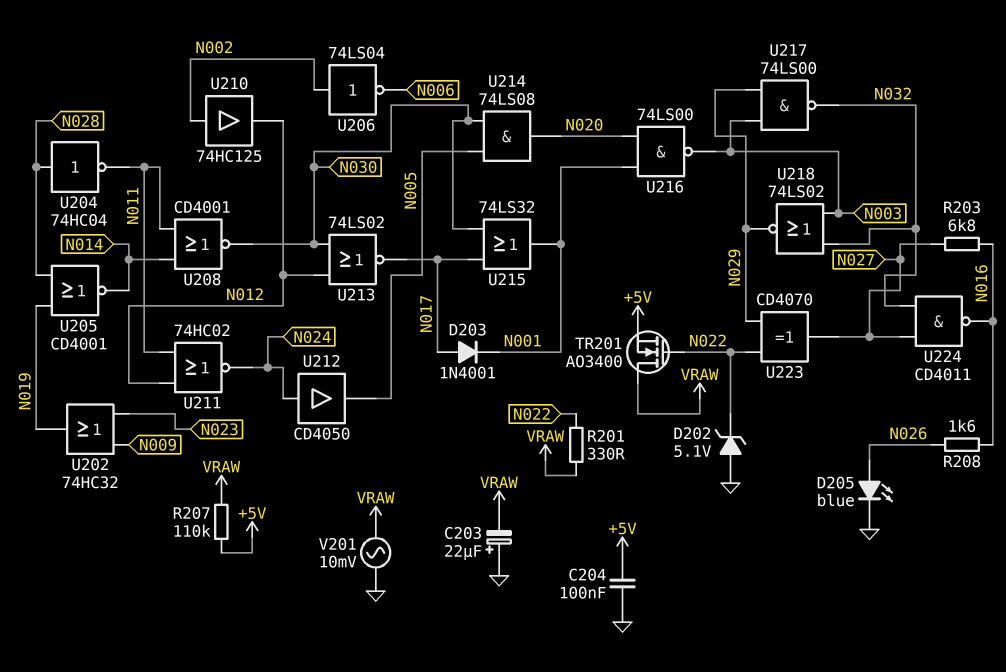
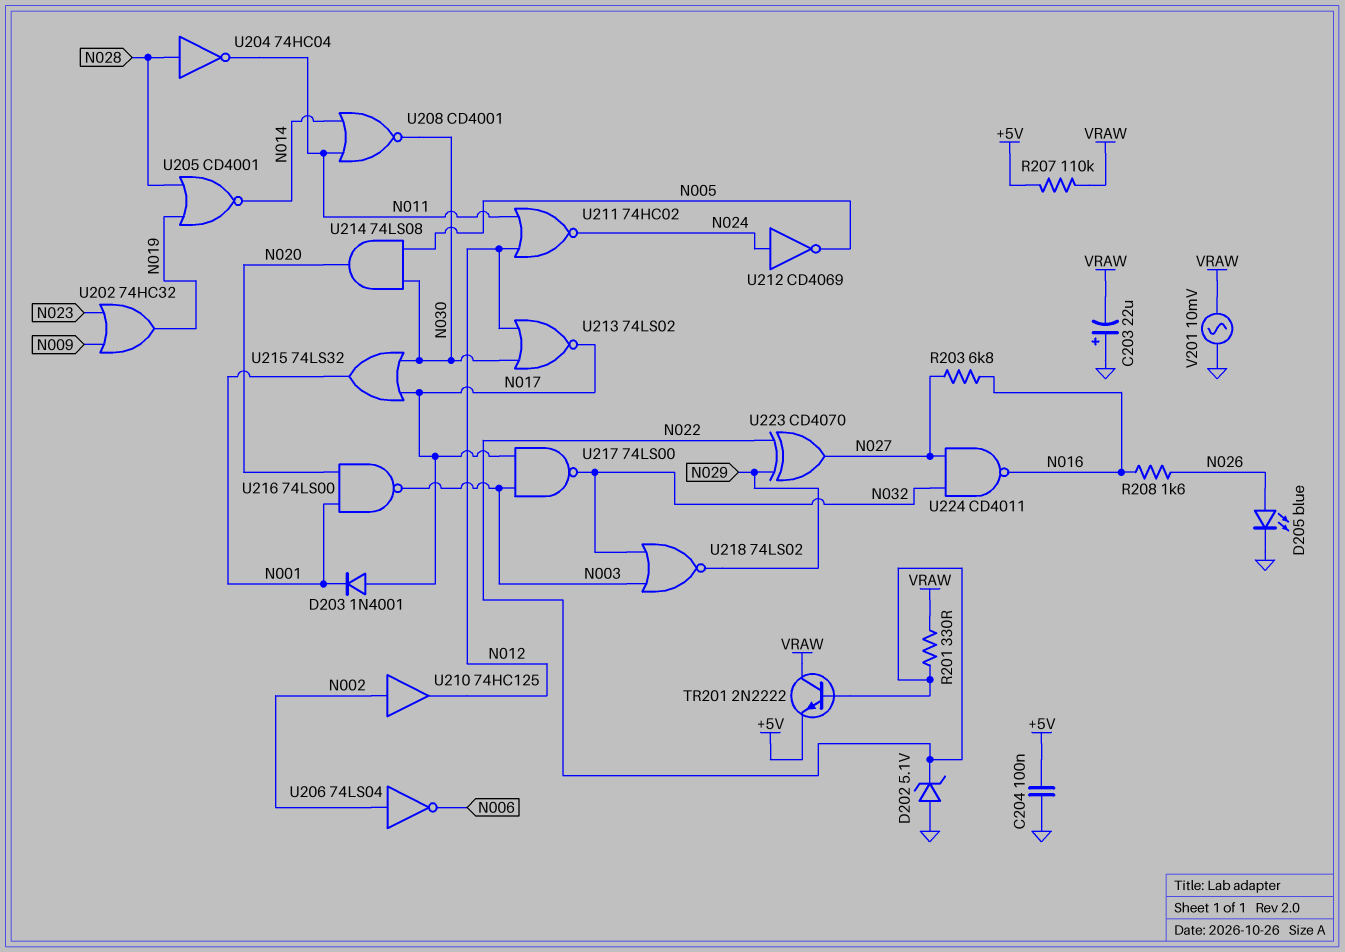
TR201: NMOS AO3400 (G N022, D VRAW, S +5V) -> NPN 2N2222 (B N022, C VRAW, E +5V)
U212: buffer CD4050 (in N024, out N005) -> NOT CD4069 (in N024, out N005)
U217: NAND 74LS00 (in N003, in N029, out N032) -> NAND 74LS00 (in N003, in N017, out N032)

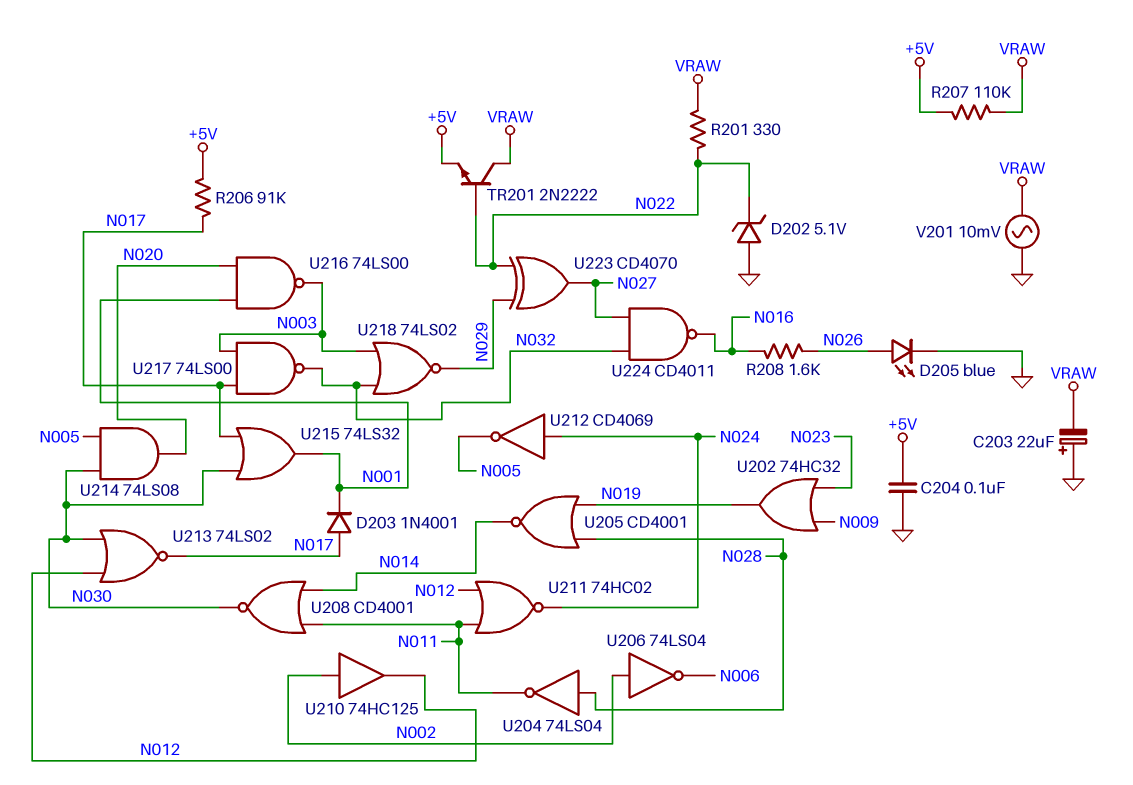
R203: 6.8k (N016, N027) -> none
R206: none -> 91k (+5V, N017)
U204: NOT 74HC04 (in N028, out N011) -> NOT 74LS04 (in N028, out N011)

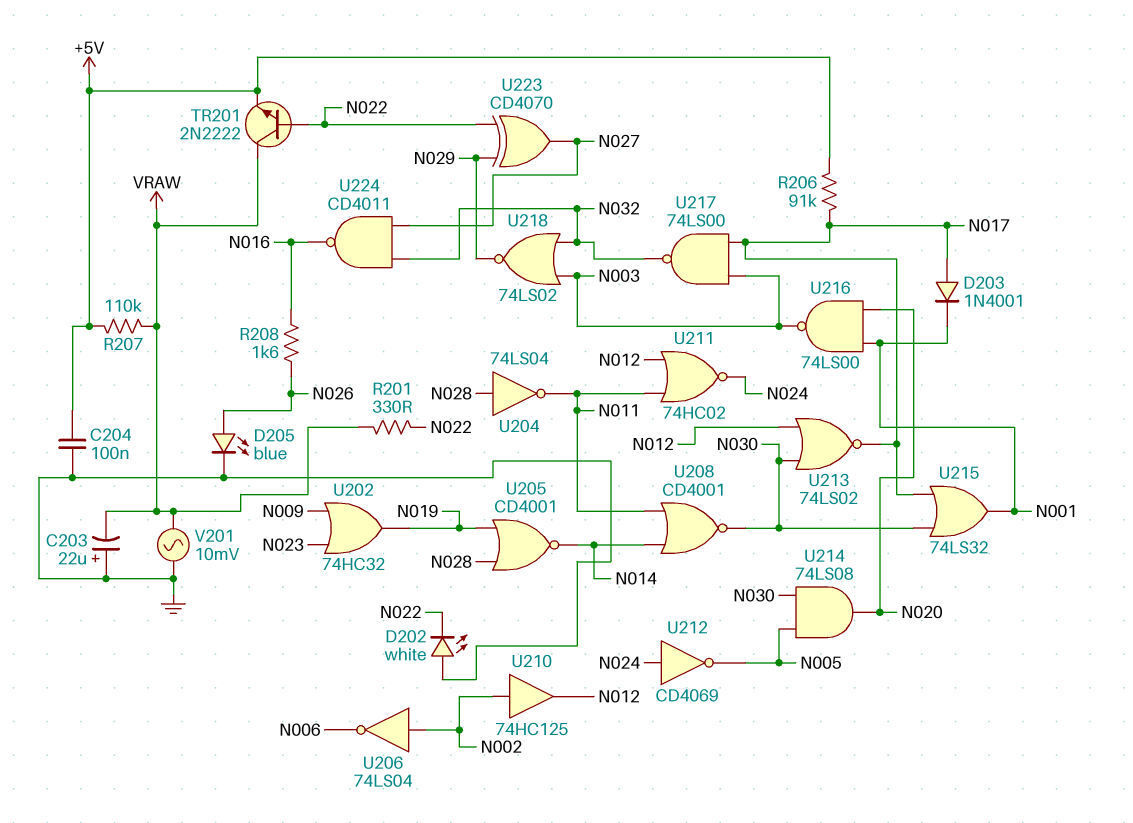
D202: zener 5.1V (A GND, K N022) -> LED white (A GND, K N022)

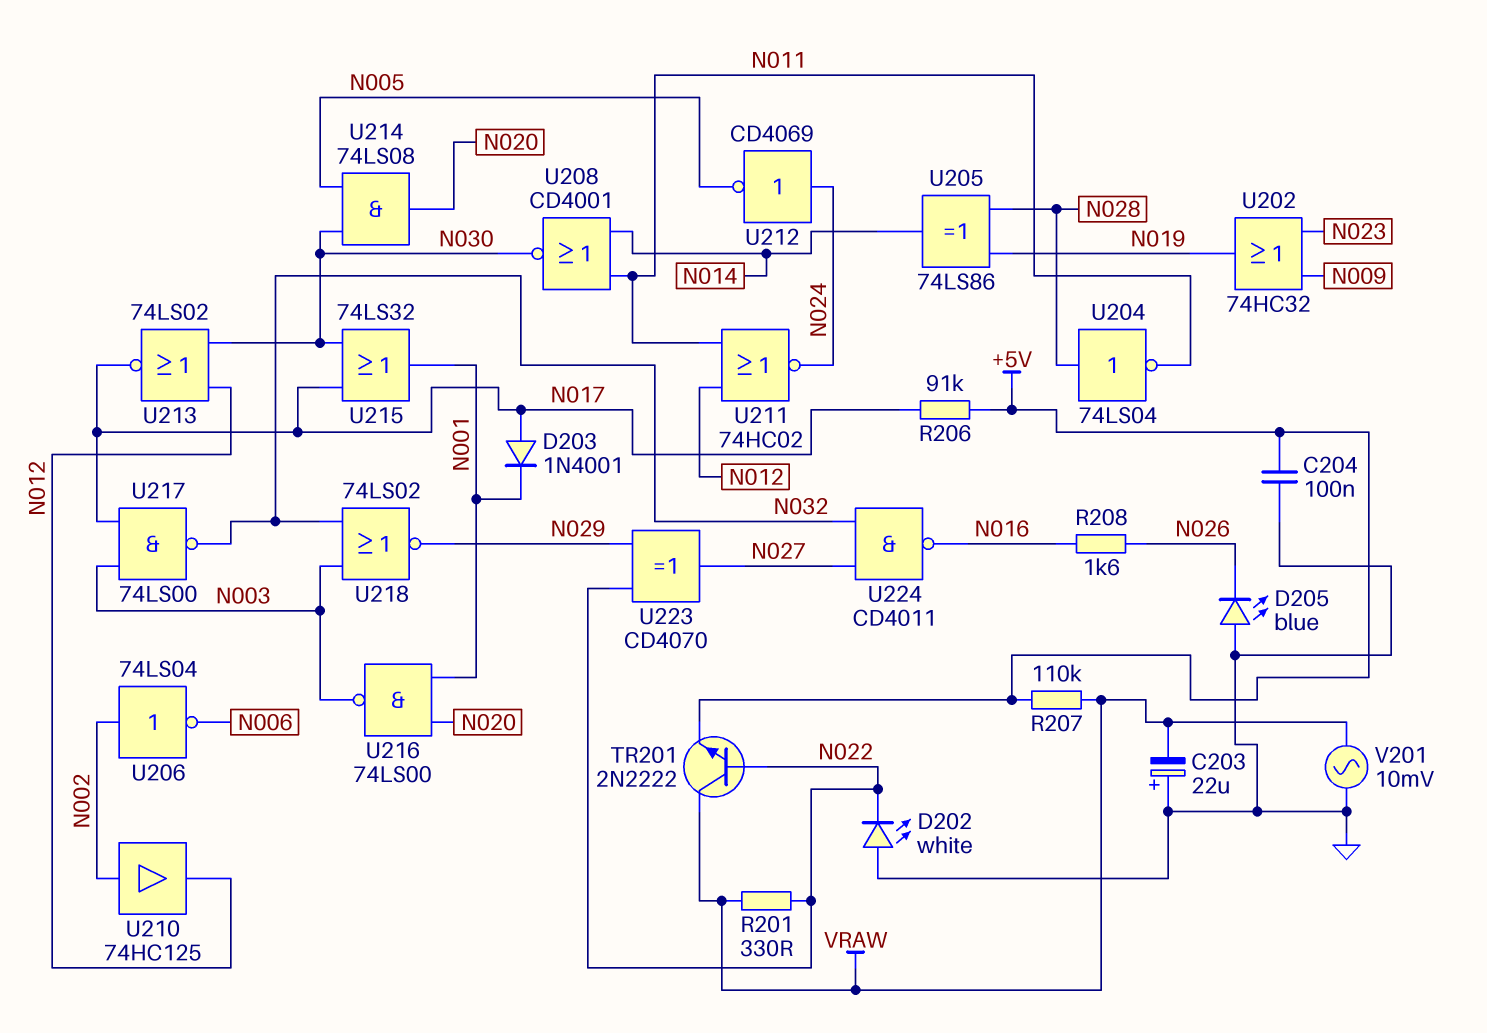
D205: LED blue (A N026, K GND) -> LED blue (A GND, K N026)
U205: NOR CD4001 (in N019, in N028, out N014) -> XOR 74LS86 (in N019, in N028, out N014)

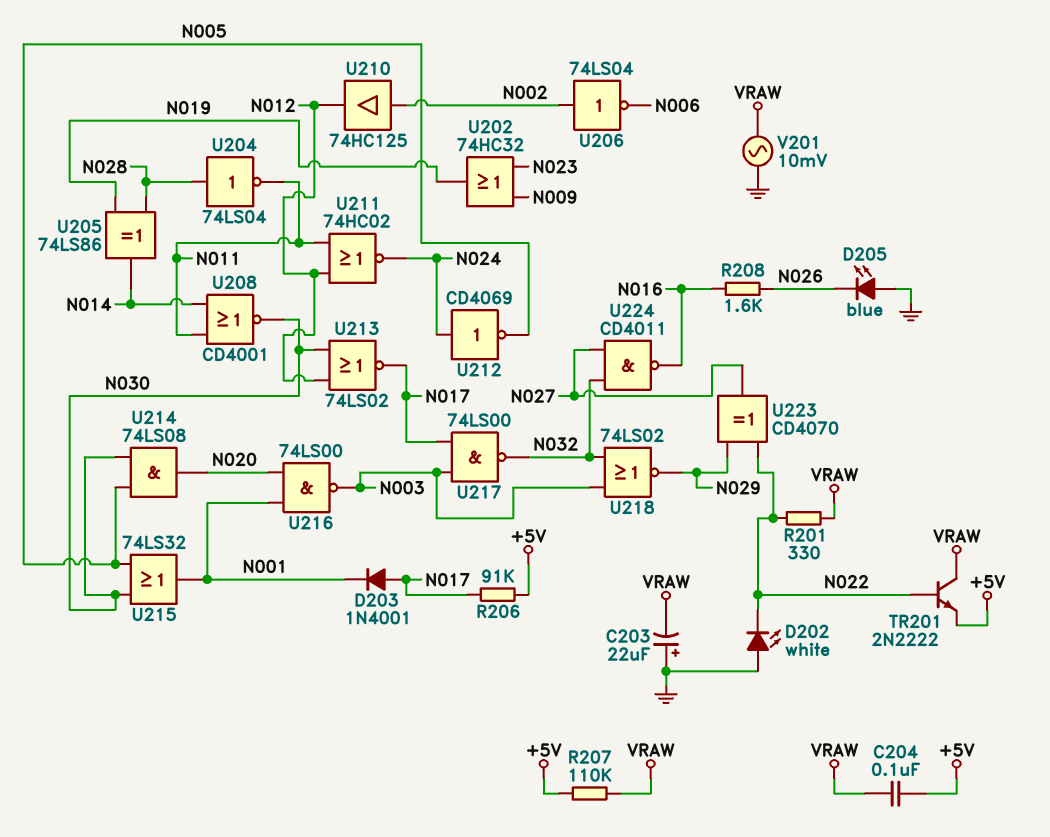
C204: 100nF (+5V, GND) -> 100nF (+5V, VRAW)
U215: OR 74LS32 (in N017, in N030, out N001) -> OR 74LS32 (in N005, in N030, out N001)

